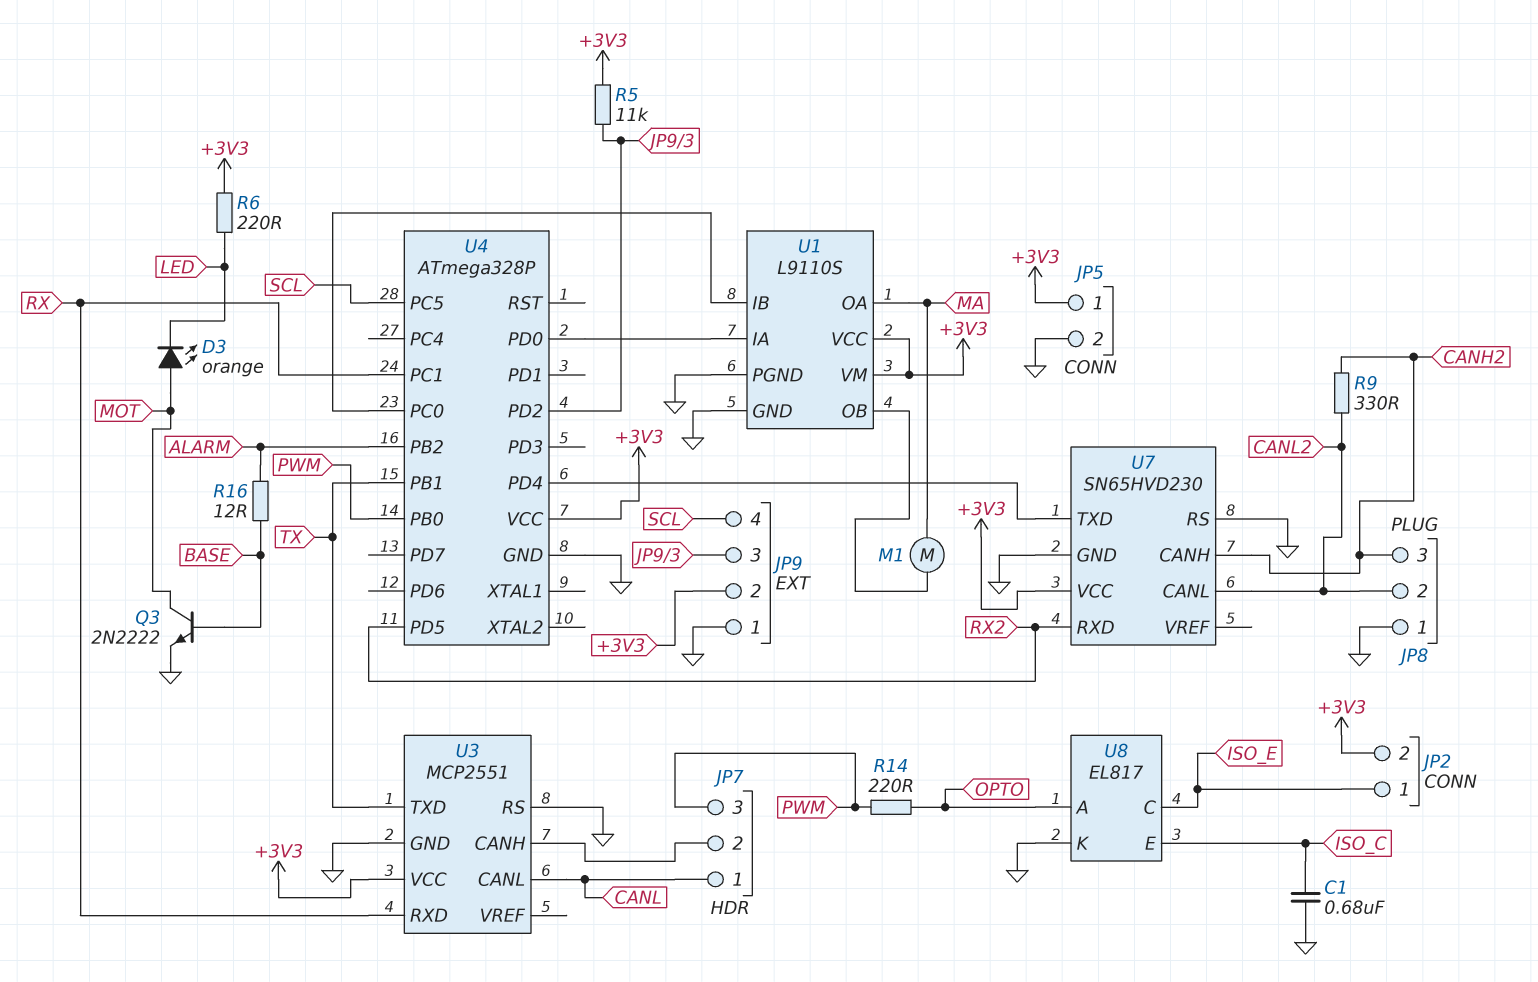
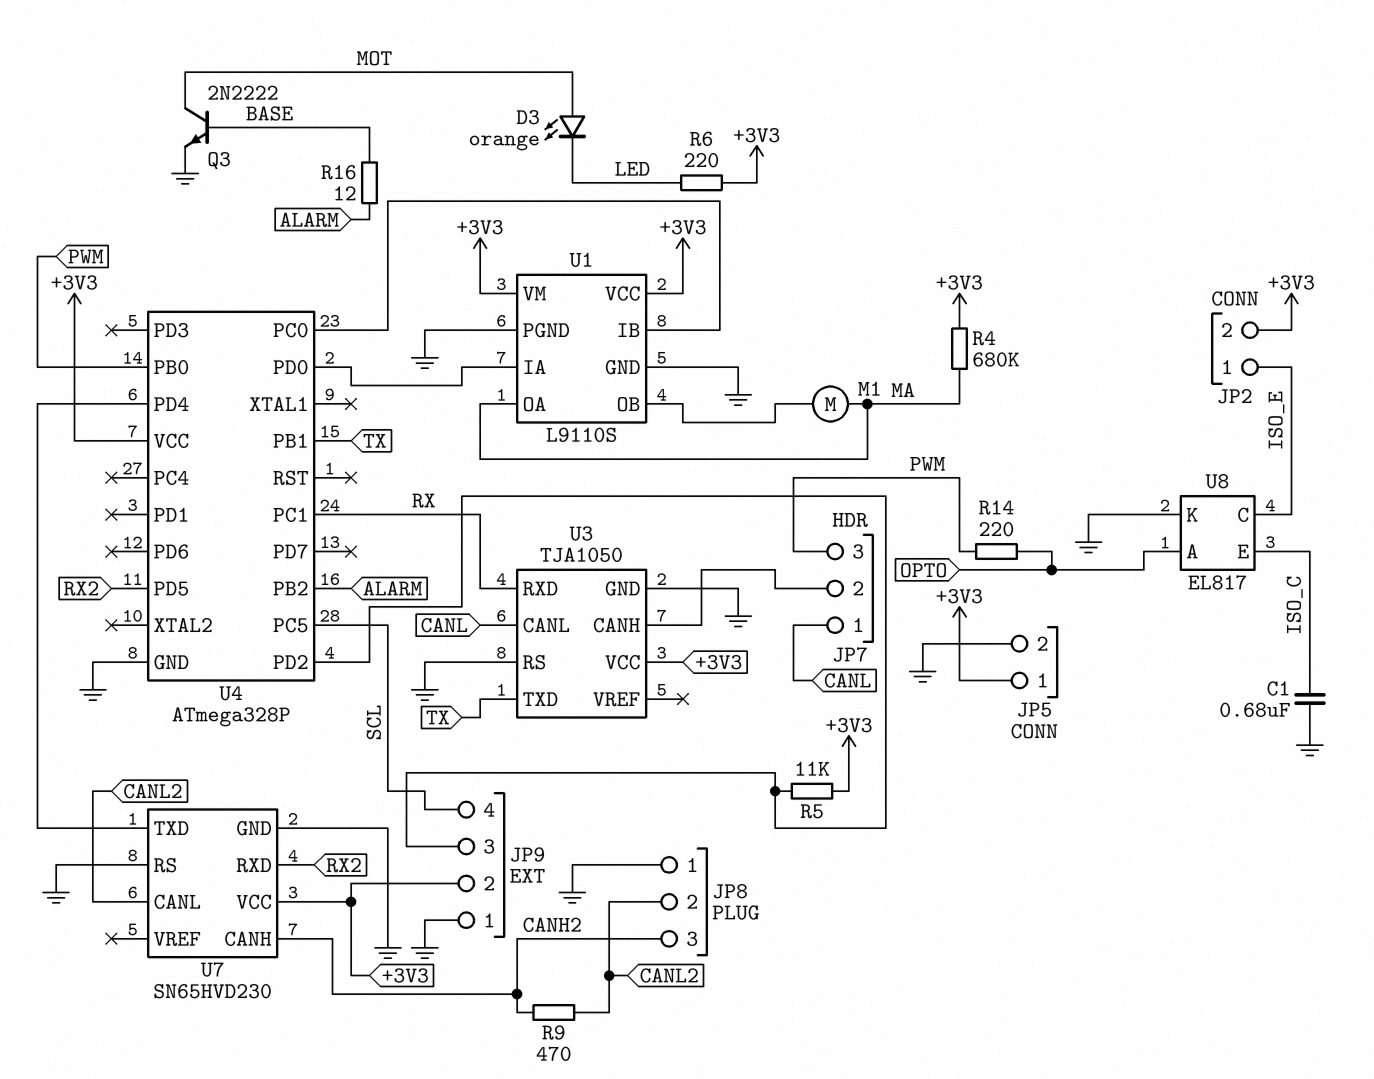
R4: none -> 680k (+3V3, MA)
R9: 330 (CANH2, CANL2) -> 470 (CANH2, CANL2)
U3: MCP2551 -> TJA1050

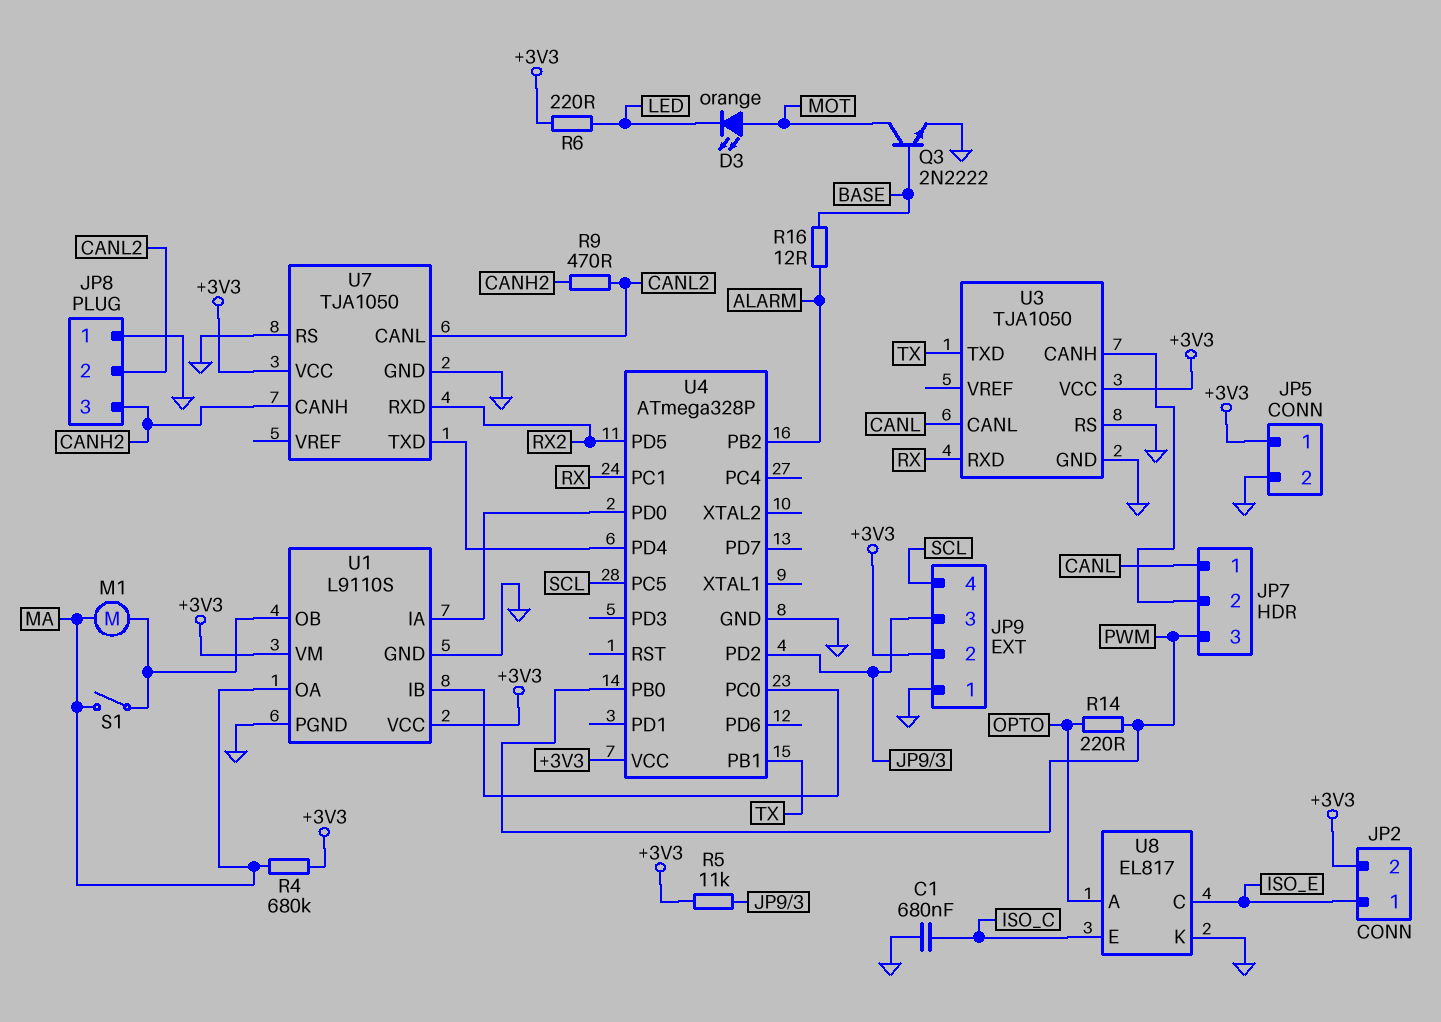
S1: none -> switch (MA, U1/OB)
U7: SN65HVD230 -> TJA1050

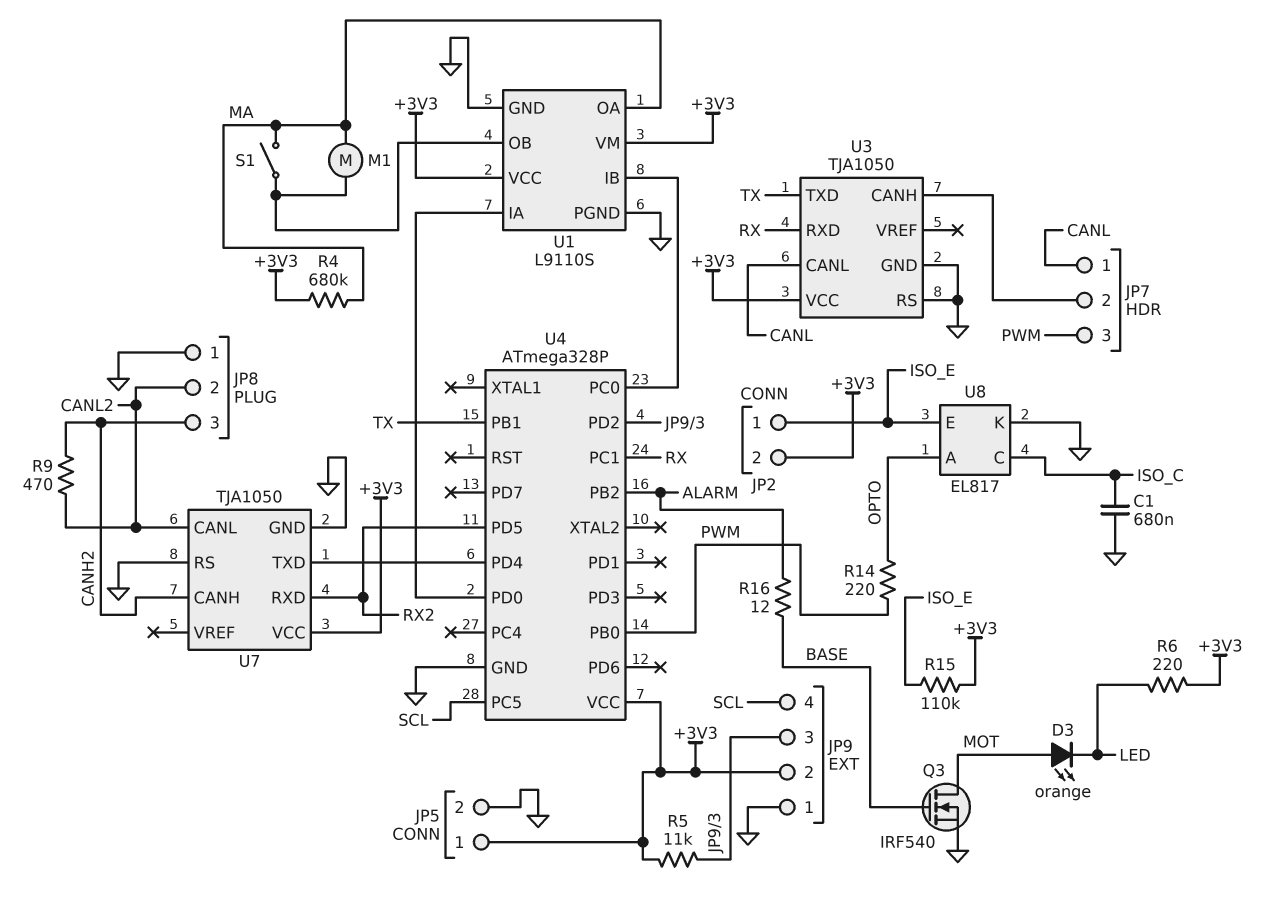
Q3: NPN 2N2222 (B BASE, C MOT, E GND) -> NMOS IRF540 (G BASE, D MOT, S GND)
R15: none -> 110k (+3V3, ISO_E)
U8 pin C: ISO_E -> ISO_C
U8 pin E: ISO_C -> ISO_E

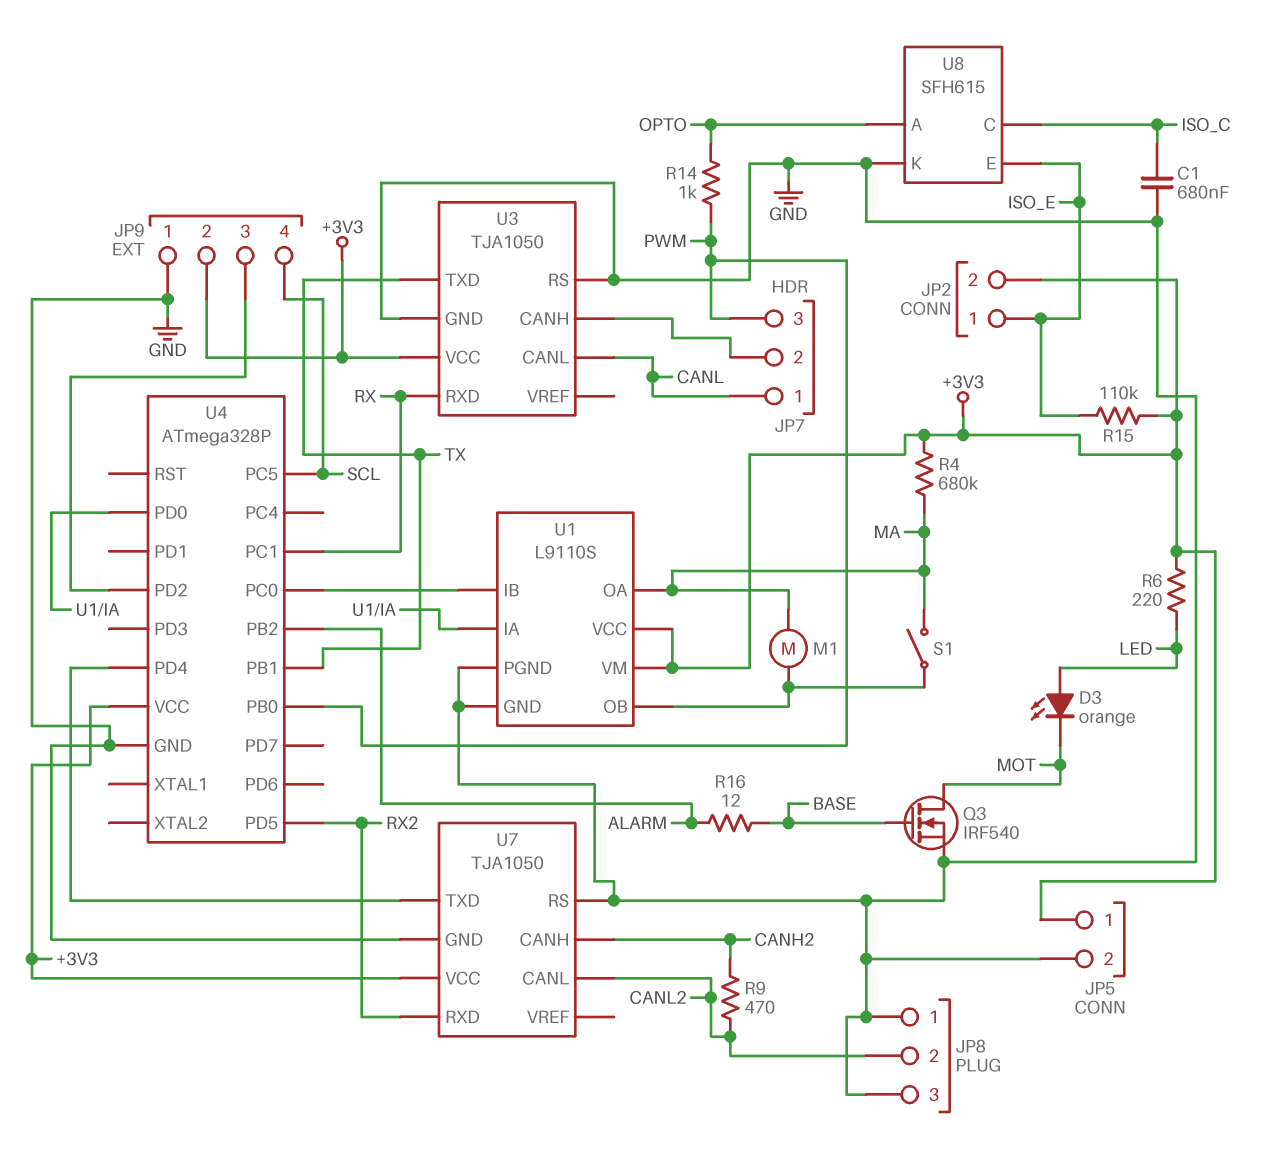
D3: LED orange (A MOT, K LED) -> LED orange (A LED, K MOT)
JP8 pin 3: CANH2 -> GND
R5: 11k (+3V3, JP9/3) -> none
R14: 220 (OPTO, PWM) -> 1k (OPTO, PWM)
U8: EL817 -> SFH615

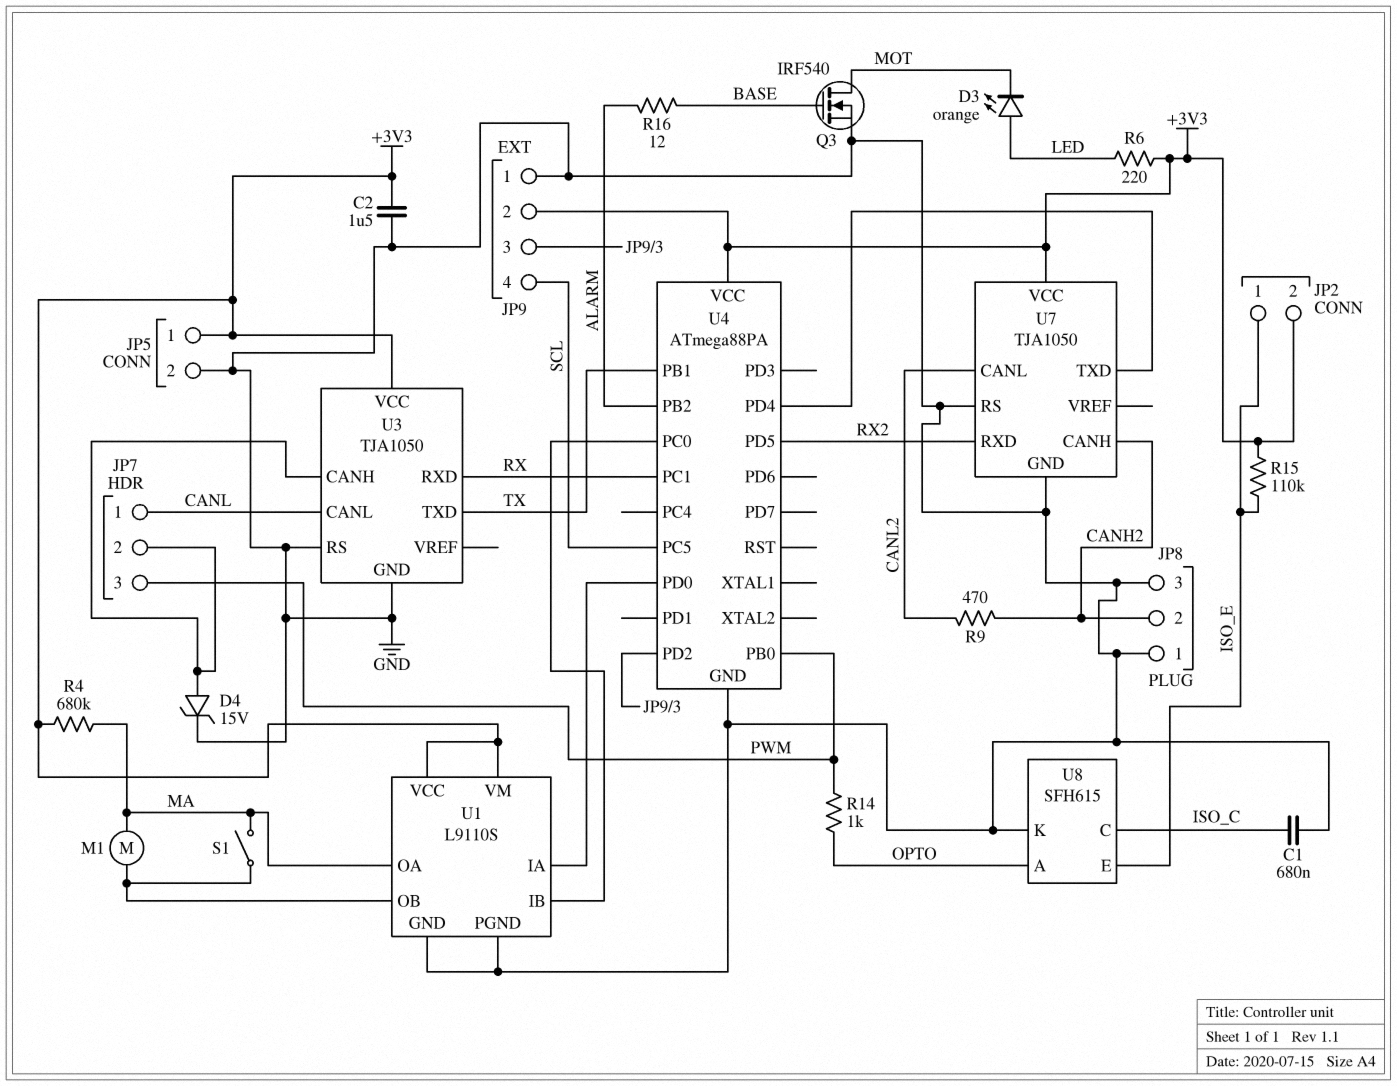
C2: none -> 1.5uF (+3V3, GND)
D4: none -> zener 15V (A JP7/2, K GND)
JP8 pin 2: CANL2 -> CANH2
U4: ATmega328P -> ATmega88PA

